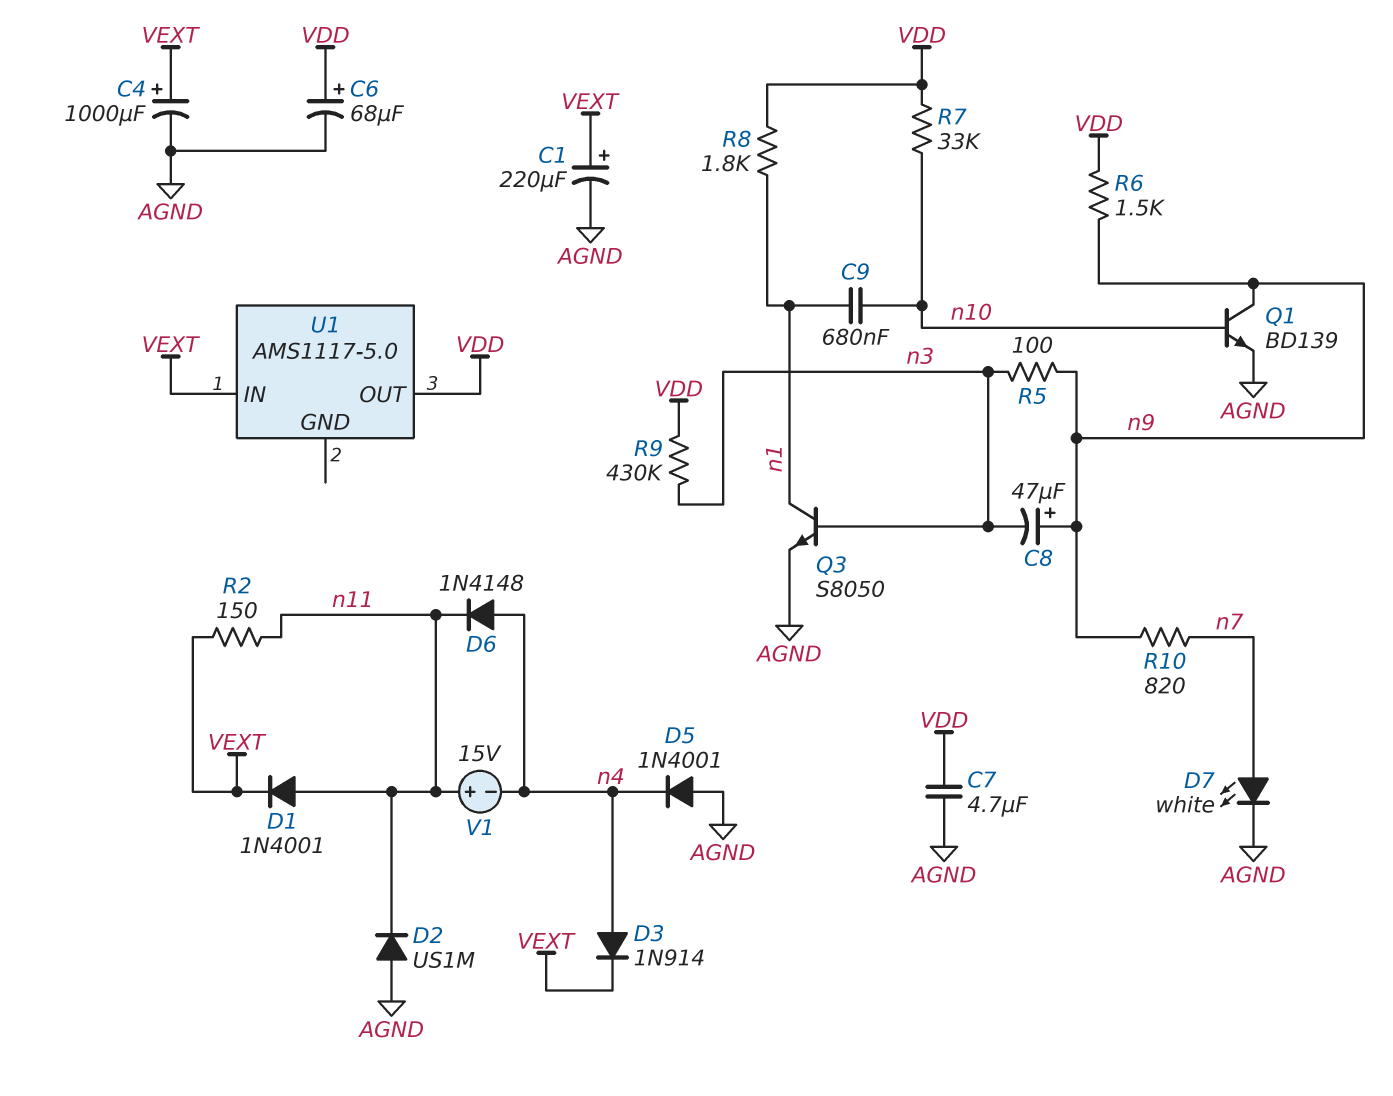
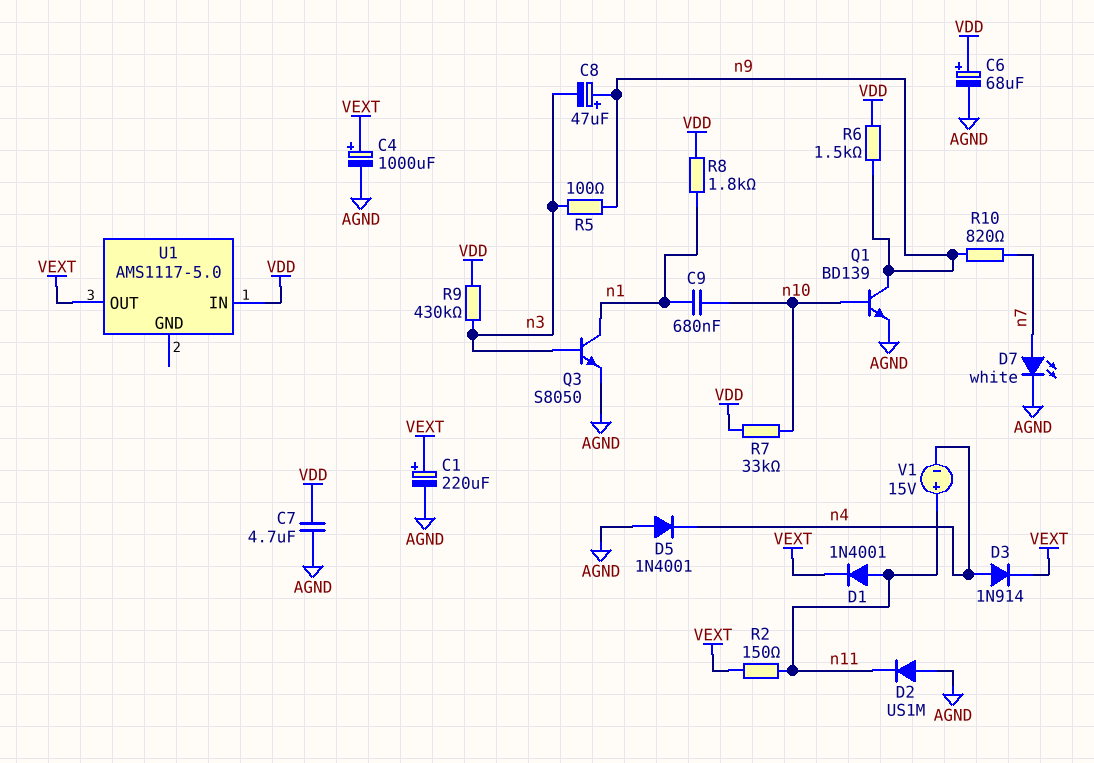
D6: diode 1N4148 (A n4, K n11) -> none
U1 pin IN: VEXT -> VDD
U1 pin OUT: VDD -> VEXT

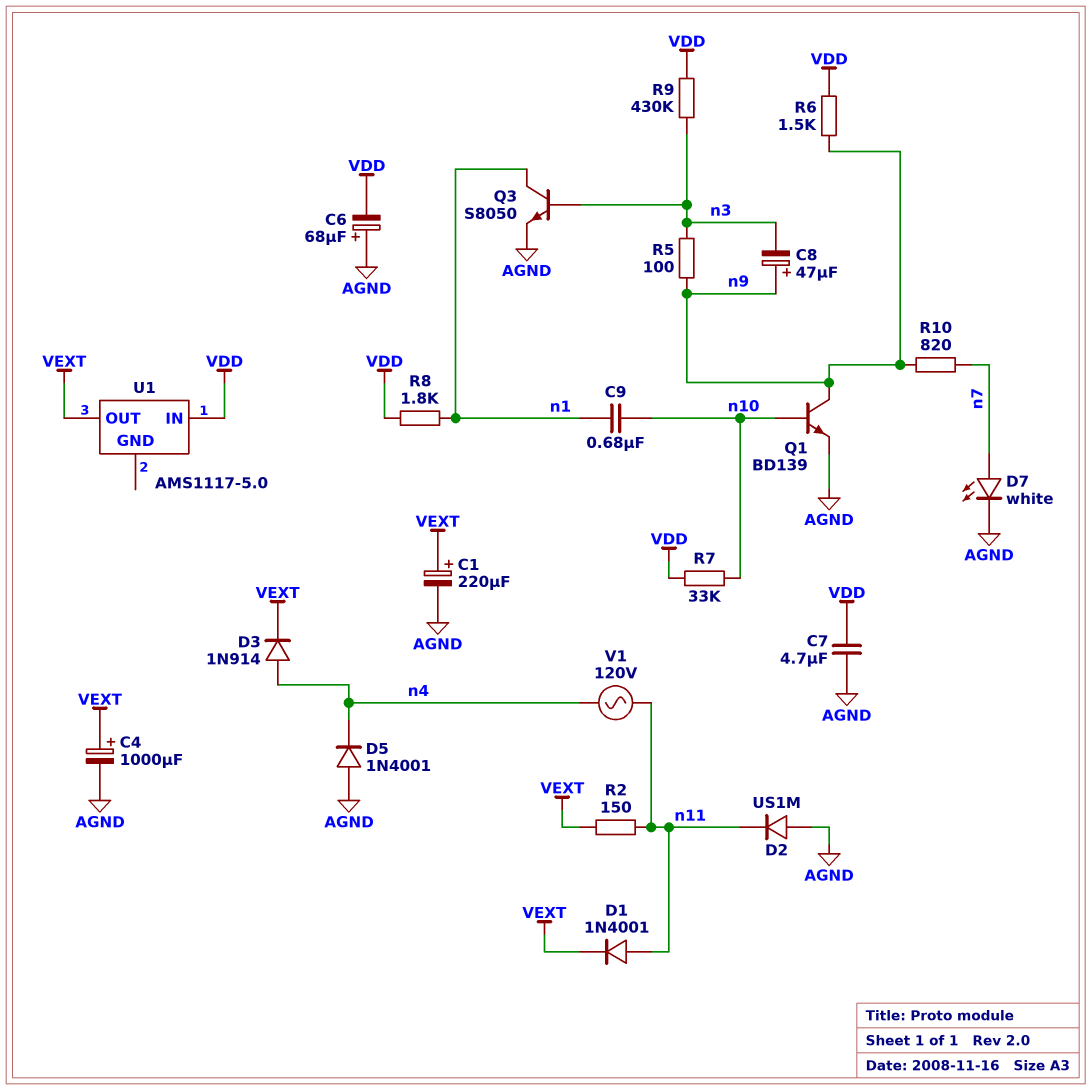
C6: 68uF (plus VDD, minus AGND) -> 68uF (plus AGND, minus VDD)
V1: 15V (plus n11, minus n4) -> AC 120V (n4, n11)

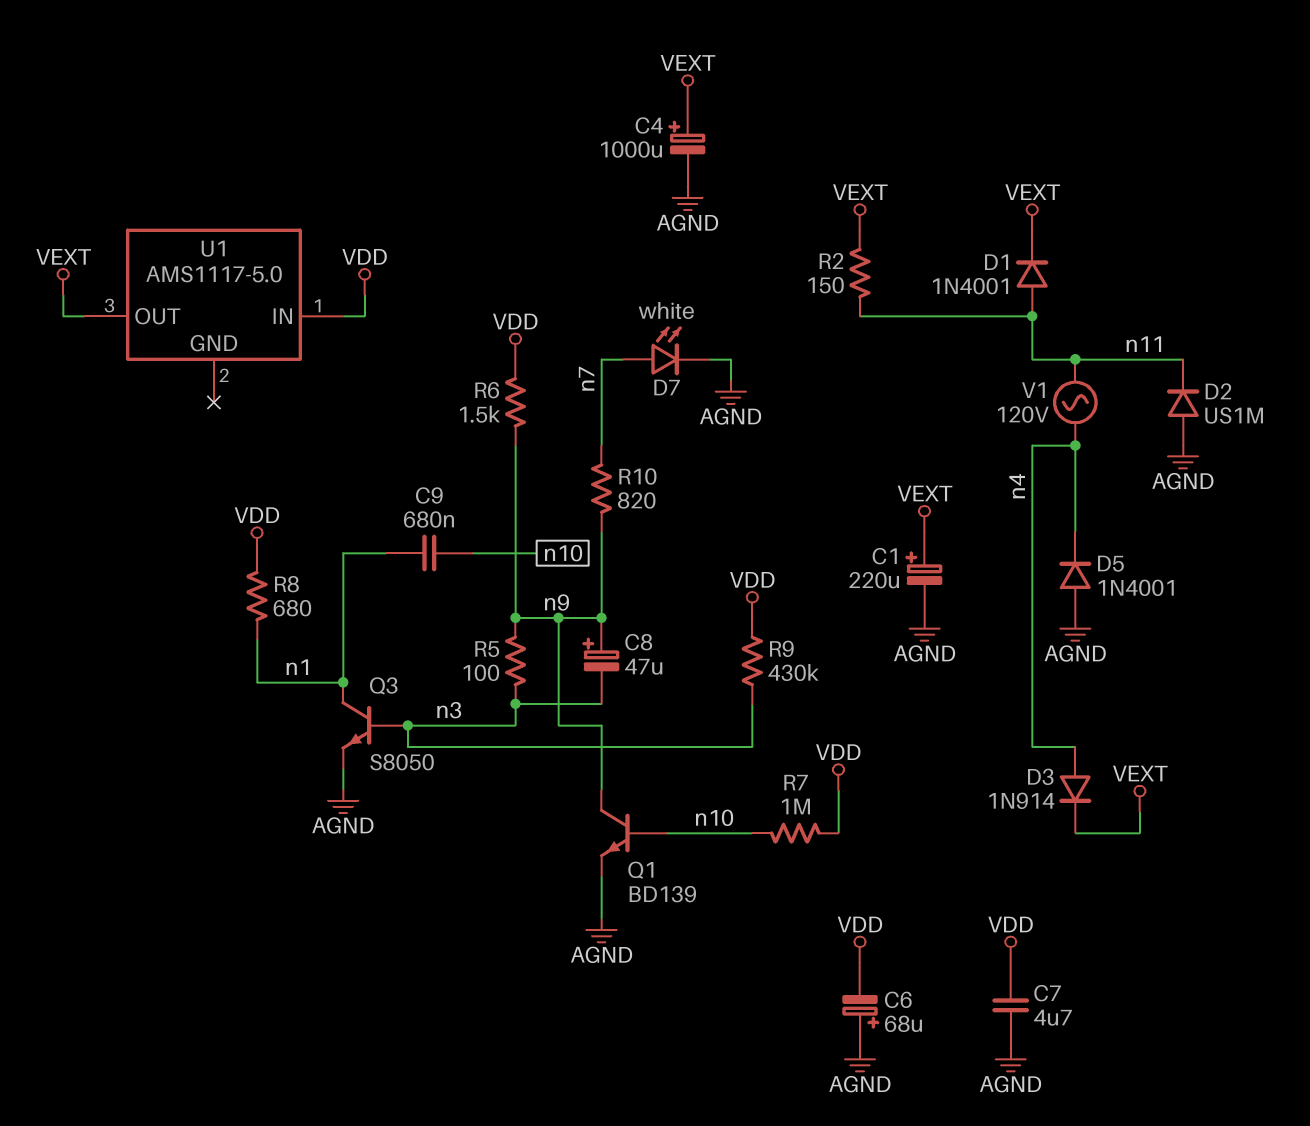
R7: 33k (VDD, n10) -> 1M (VDD, n10)
R8: 1.8k (VDD, n1) -> 680 (VDD, n1)

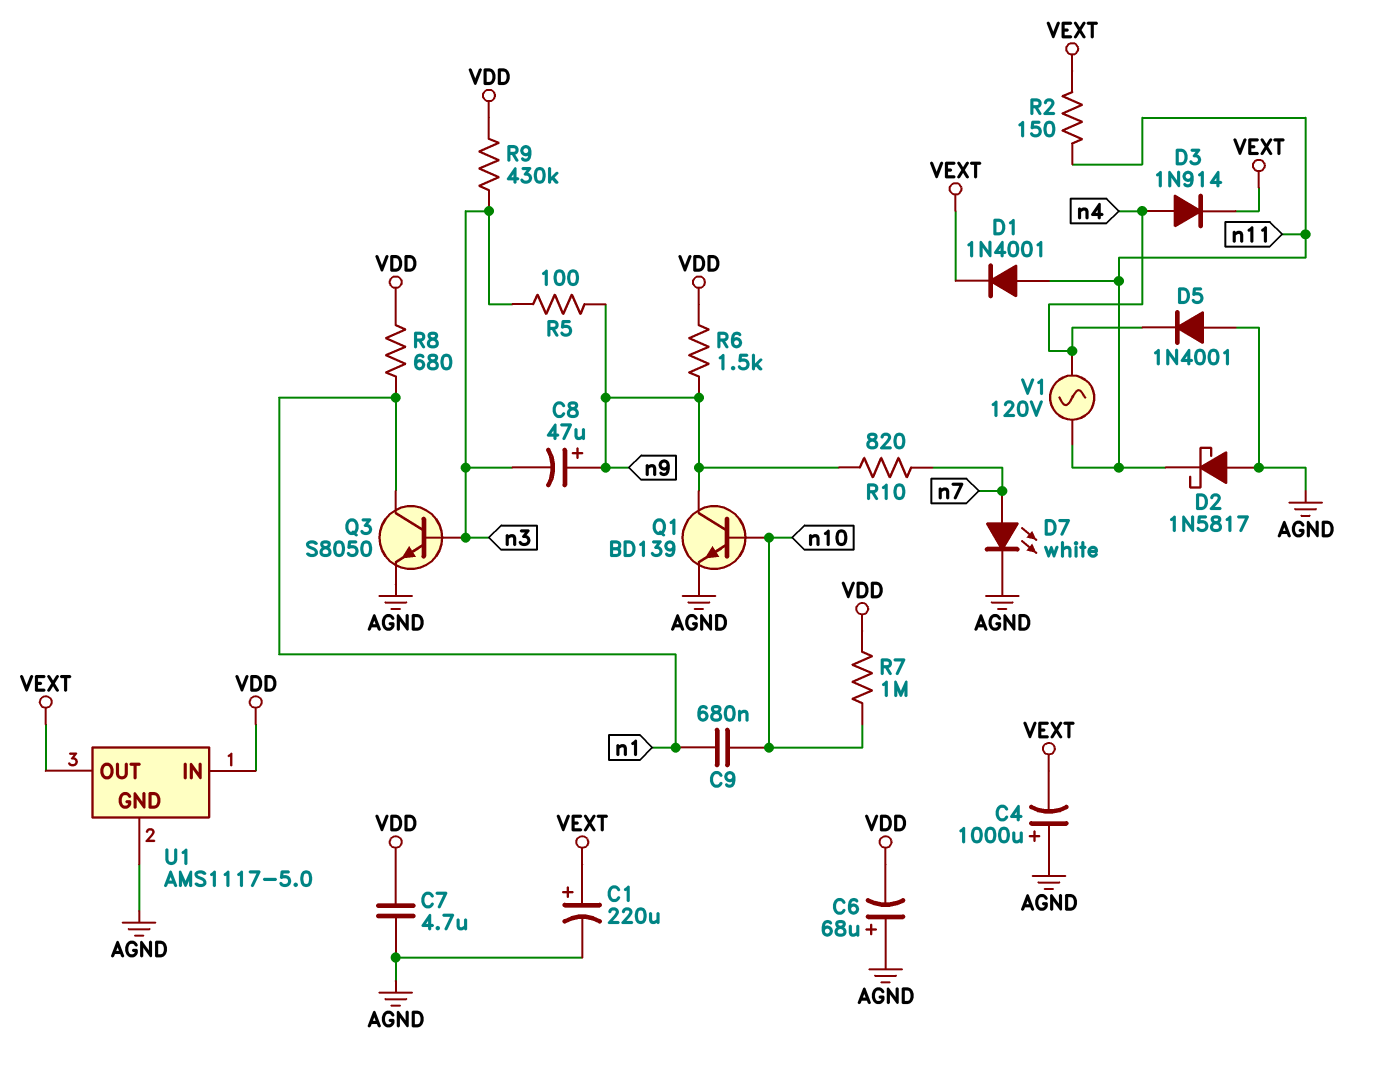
C4: 1000uF (plus VEXT, minus AGND) -> 1000uF (plus AGND, minus VEXT)
D2: diode US1M (A AGND, K n11) -> schottky 1N5817 (A AGND, K n11)
U1 pin GND: none -> AGND

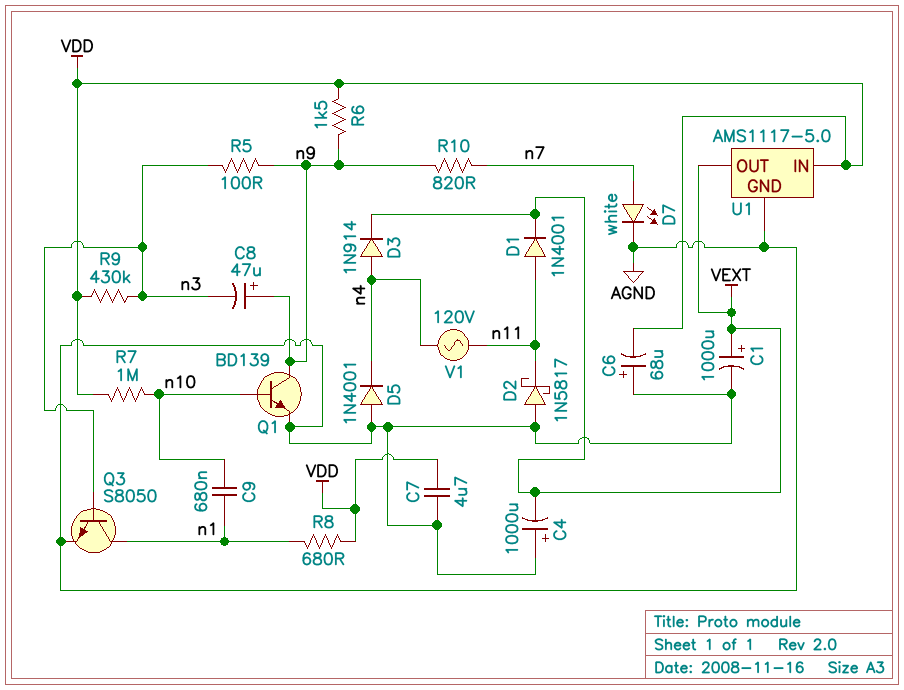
C1: 220uF (plus VEXT, minus AGND) -> 1000uF (plus VEXT, minus AGND)
R2: 150 (VEXT, n11) -> none

